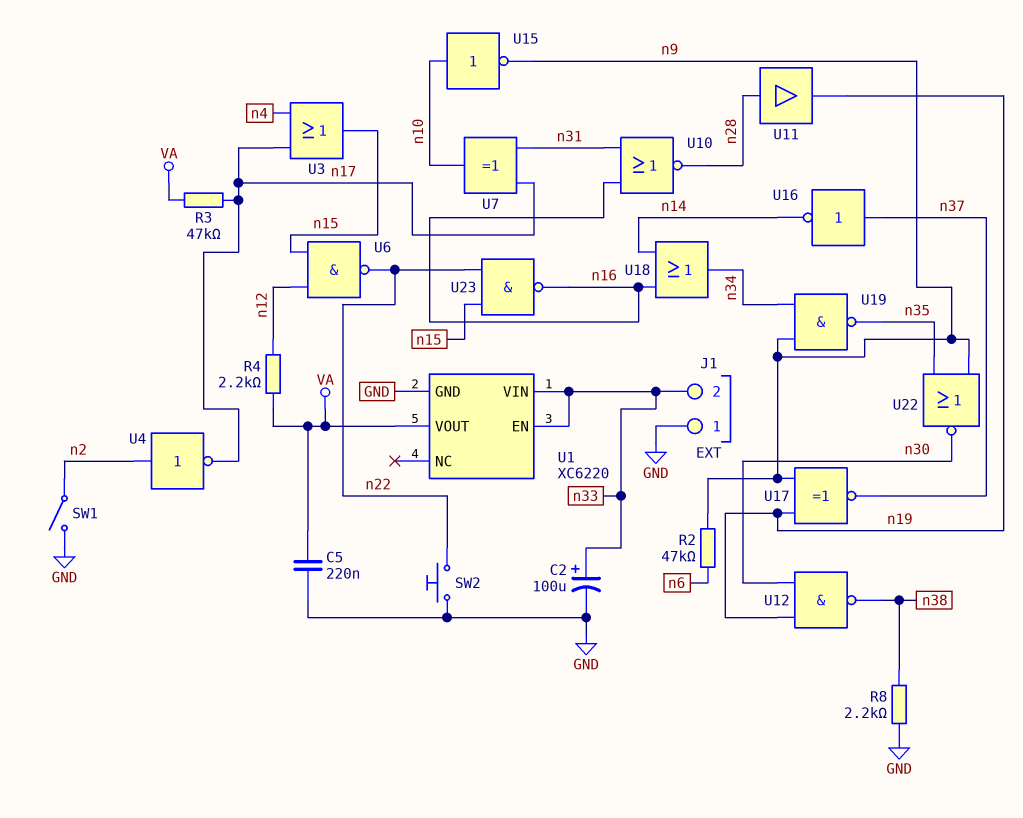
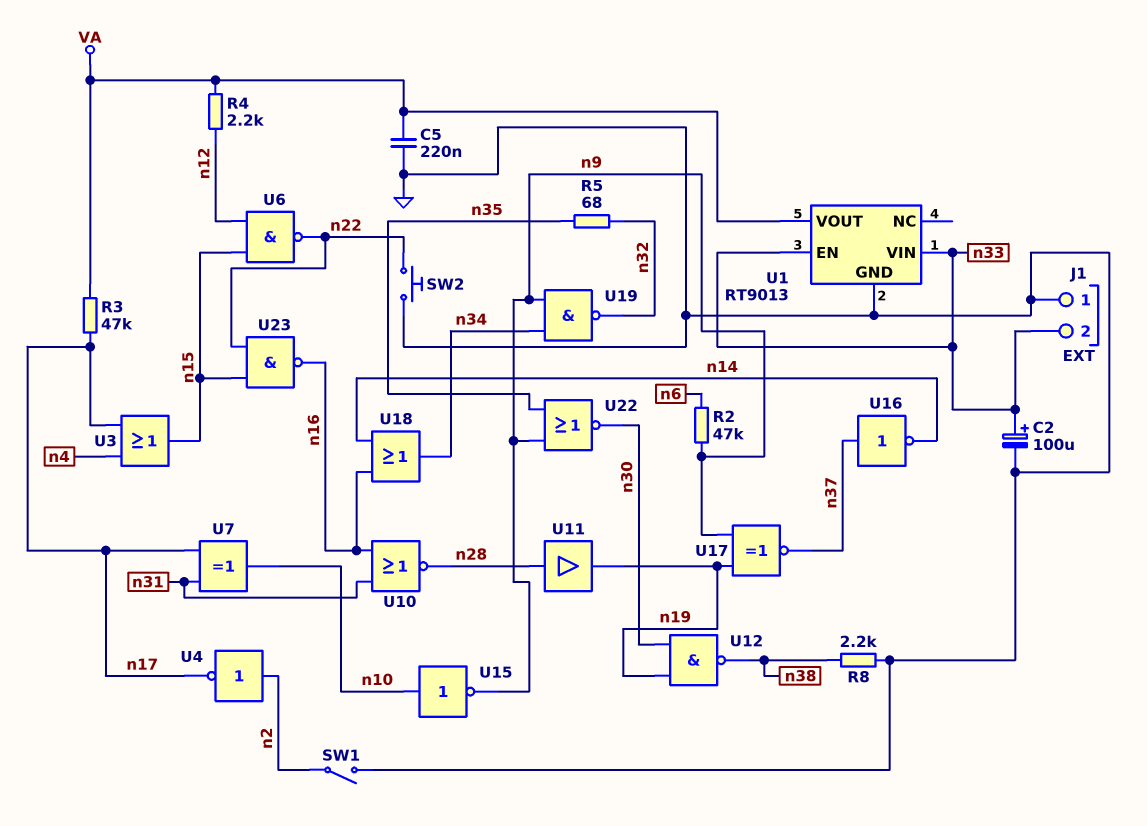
R5: none -> 68 (n32, n35)
U1: XC6220 -> RT9013
U19: NAND (in n9, in n34, out n35) -> NAND (in n9, in n34, out n32)

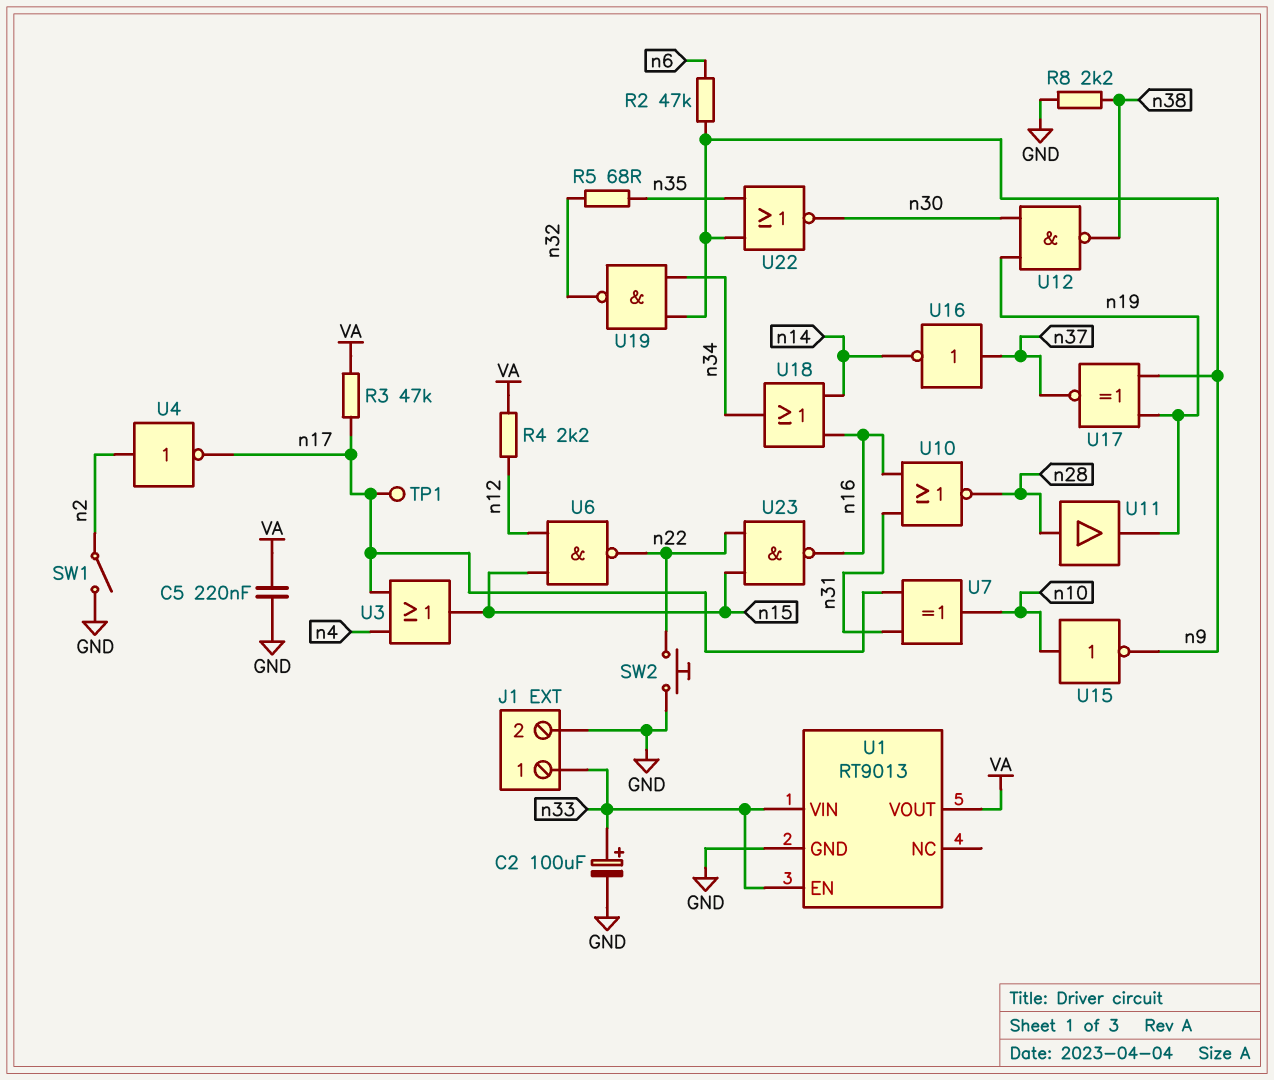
J1 pin 1: GND -> n33
J1 pin 2: n33 -> GND
TP1: none -> test point (n17)

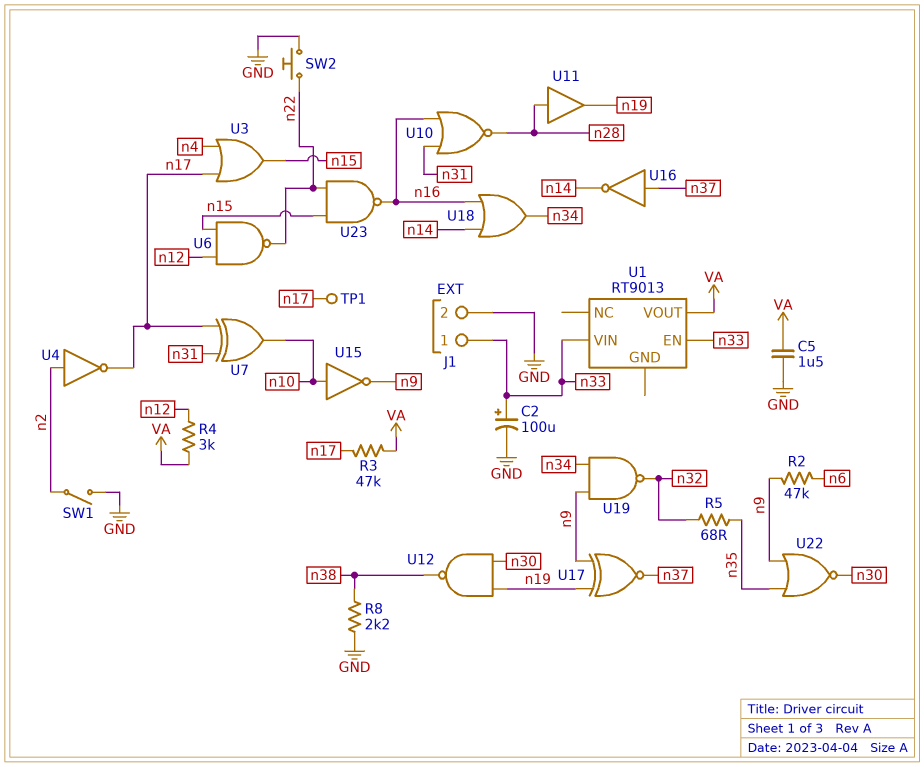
C5: 220nF (GND, VA) -> 1.5uF (GND, VA)
R4: 2.2k (VA, n12) -> 3k (VA, n12)
U1 pin GND: GND -> none

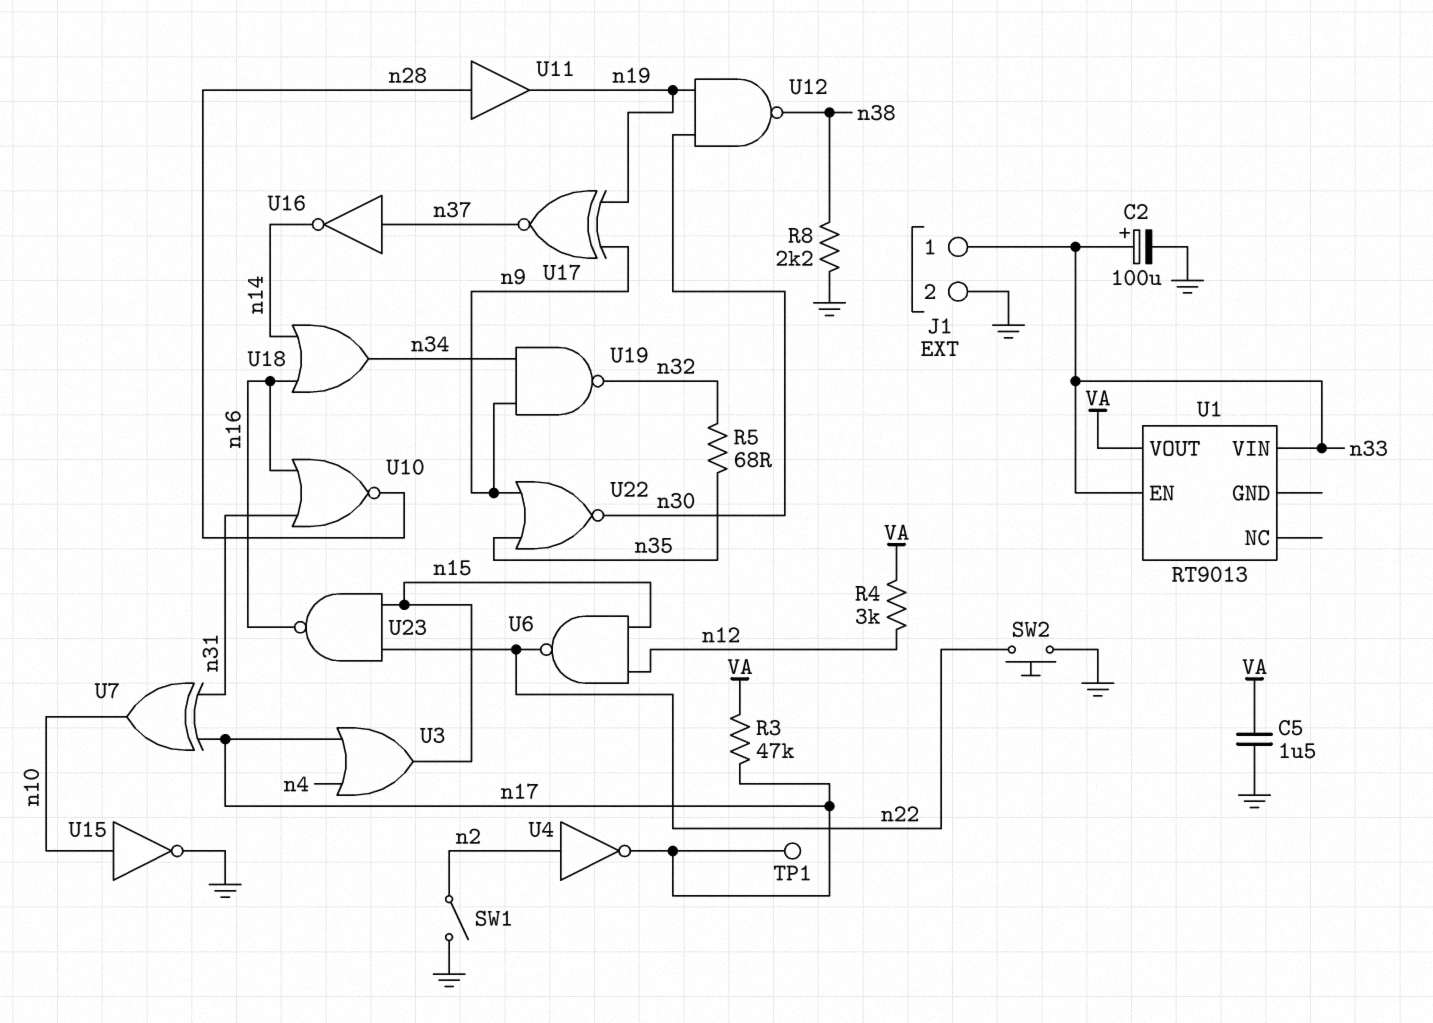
R2: 47k (n6, n9) -> none
U15: NOT (in n10, out n9) -> NOT (in n10, out GND)

